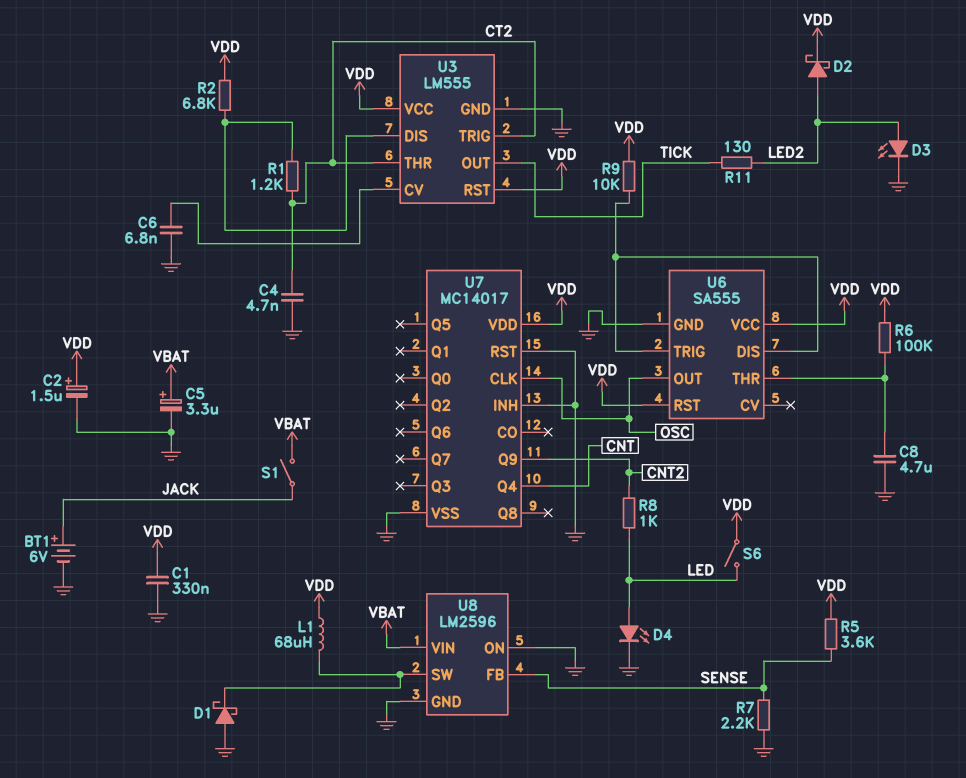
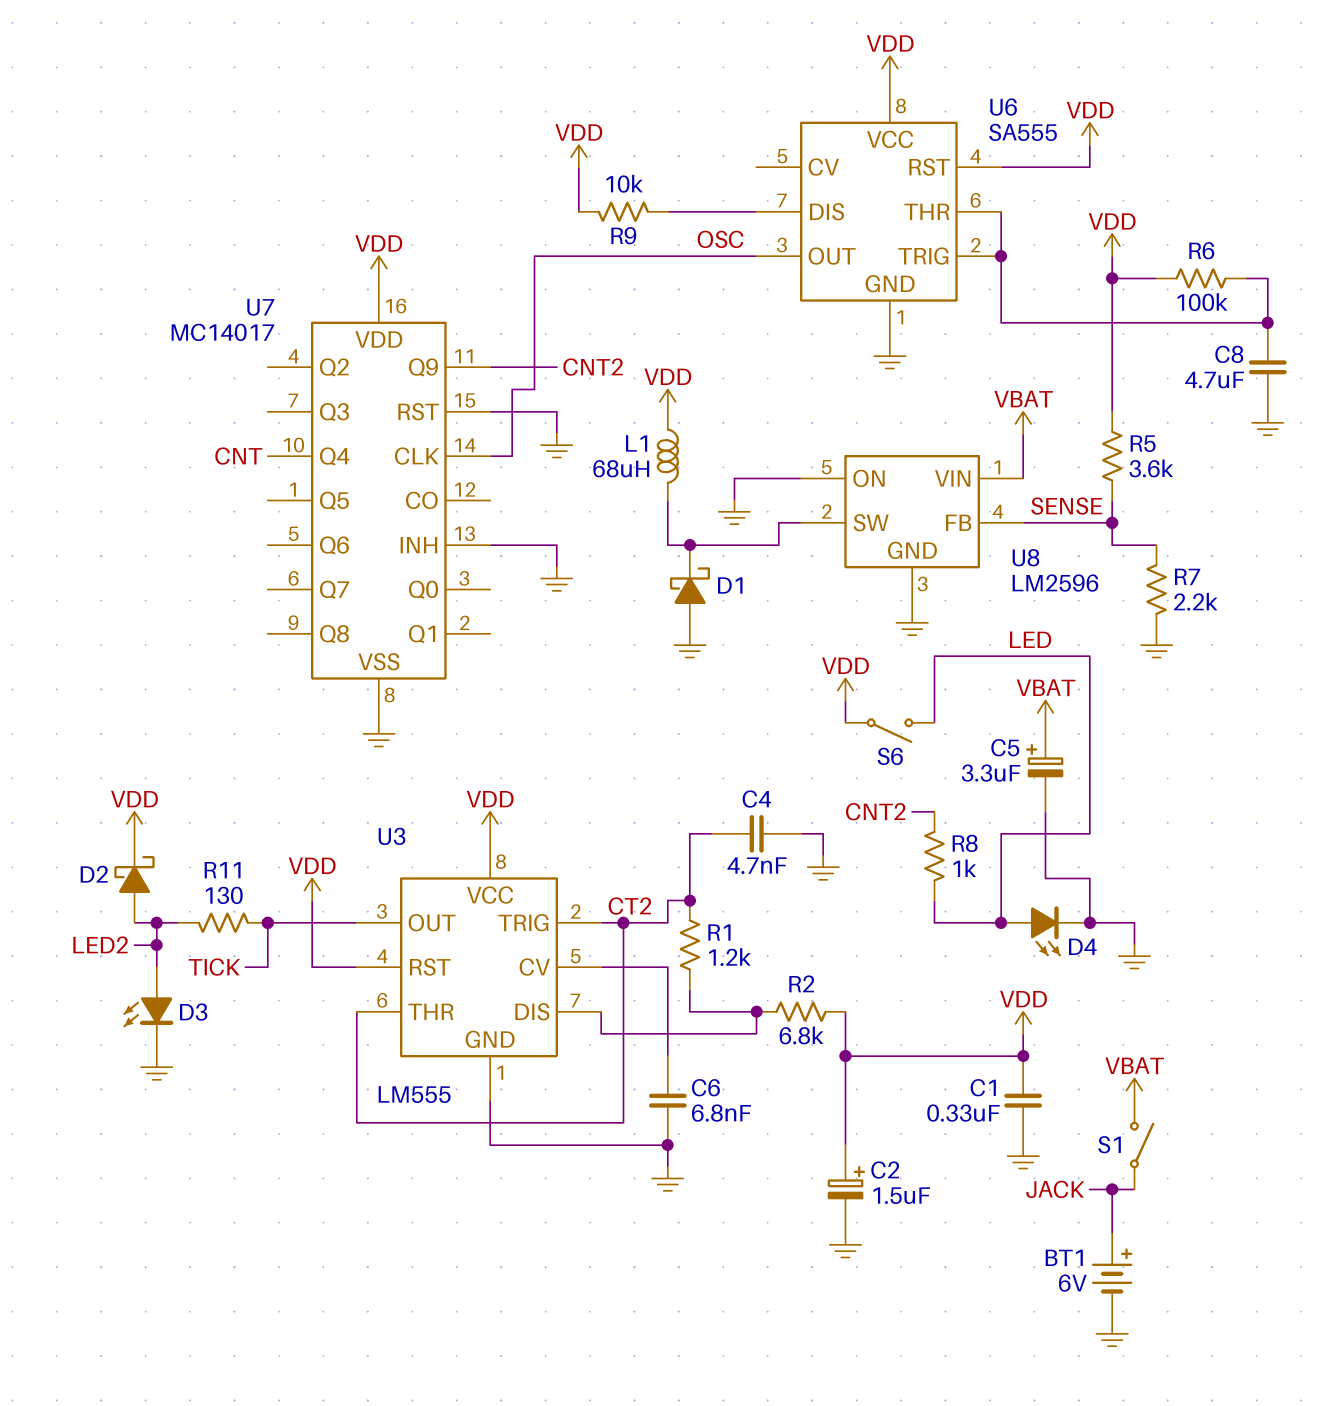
U6 pin TRIG: U6/DIS -> U6/THR

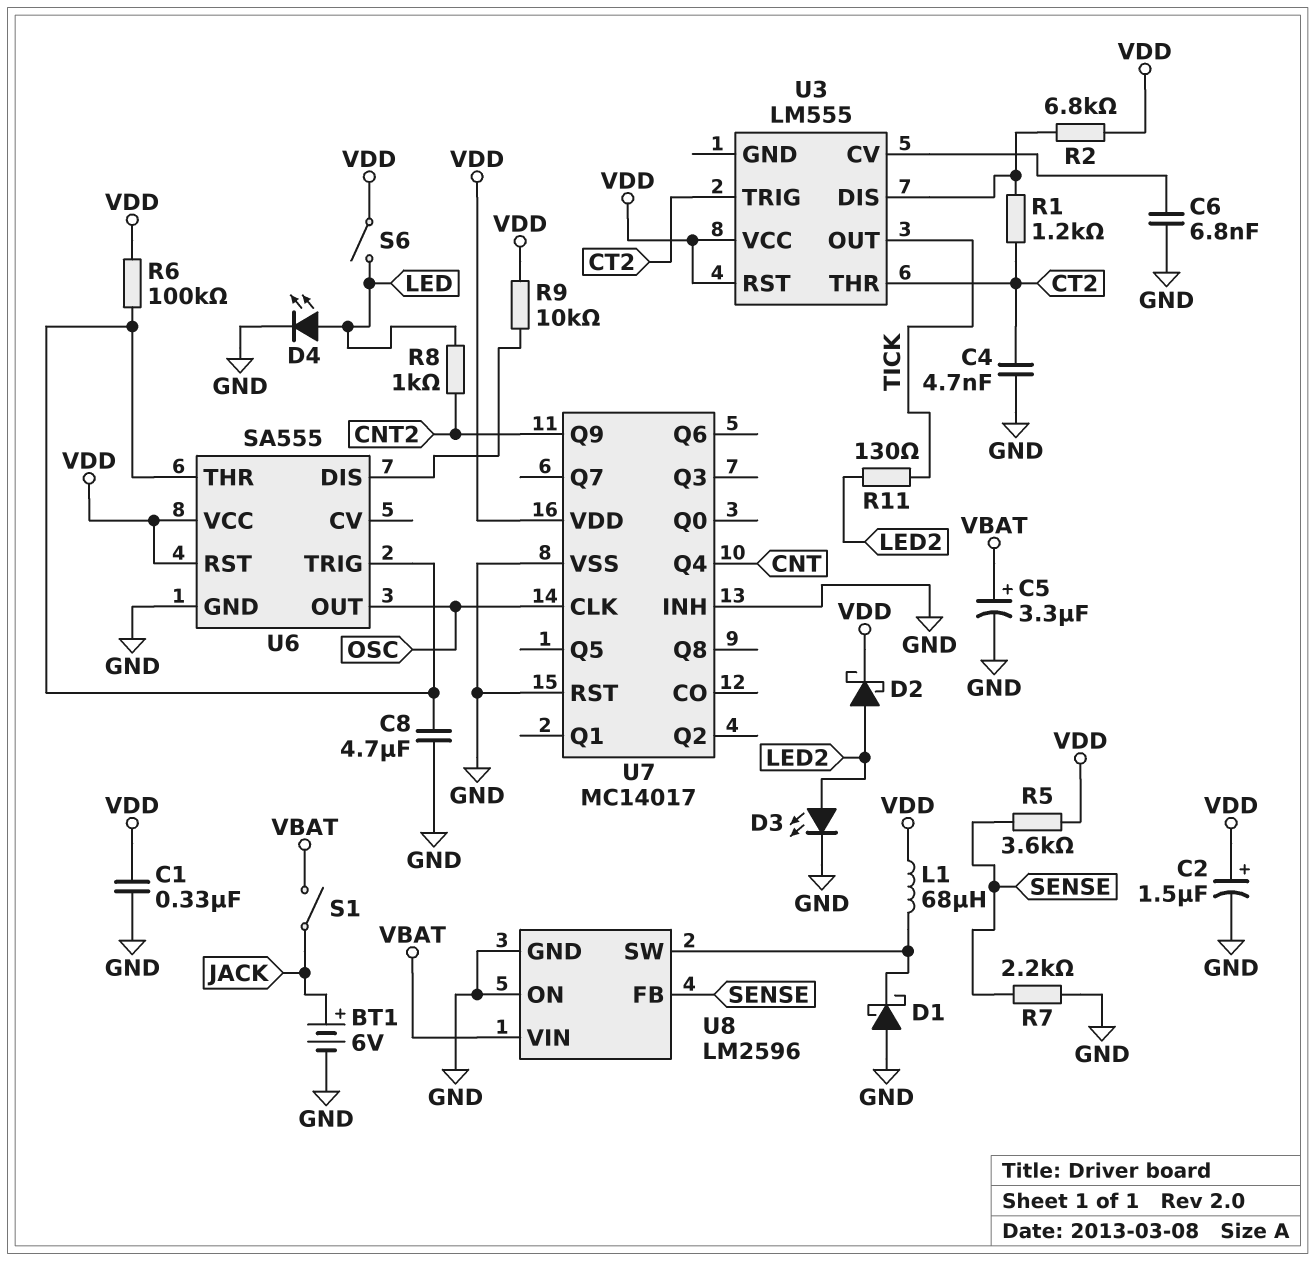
U3 pin GND: GND -> none

